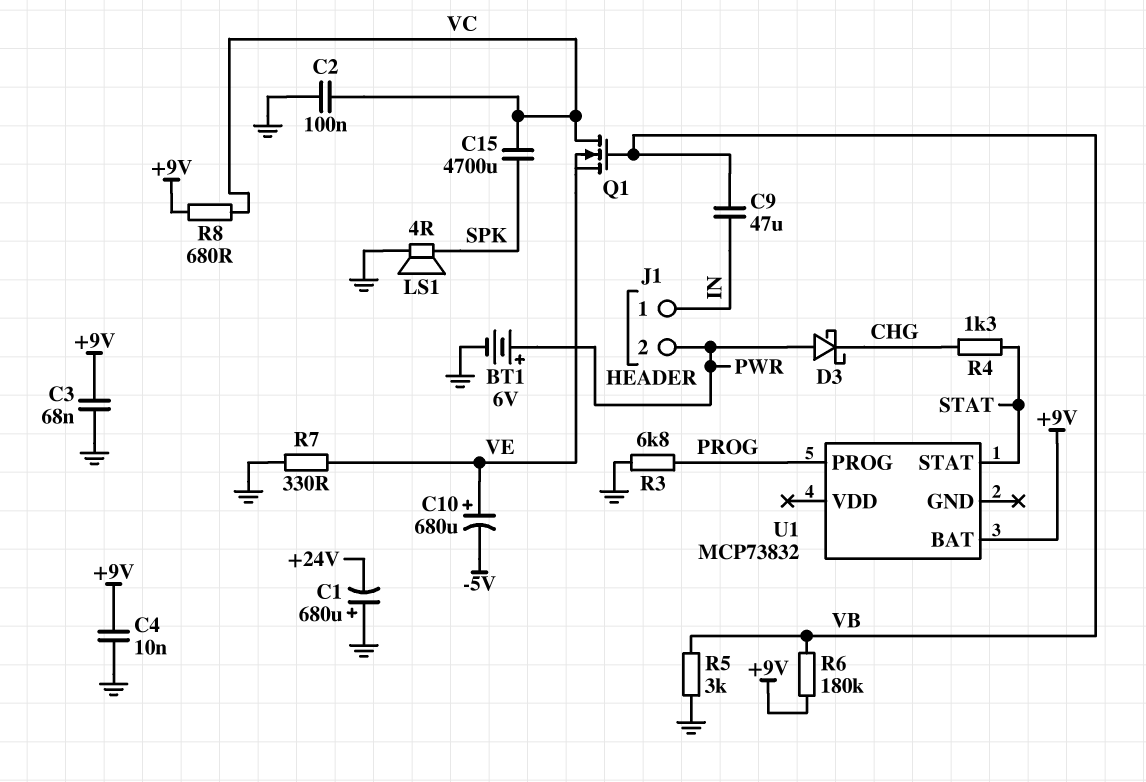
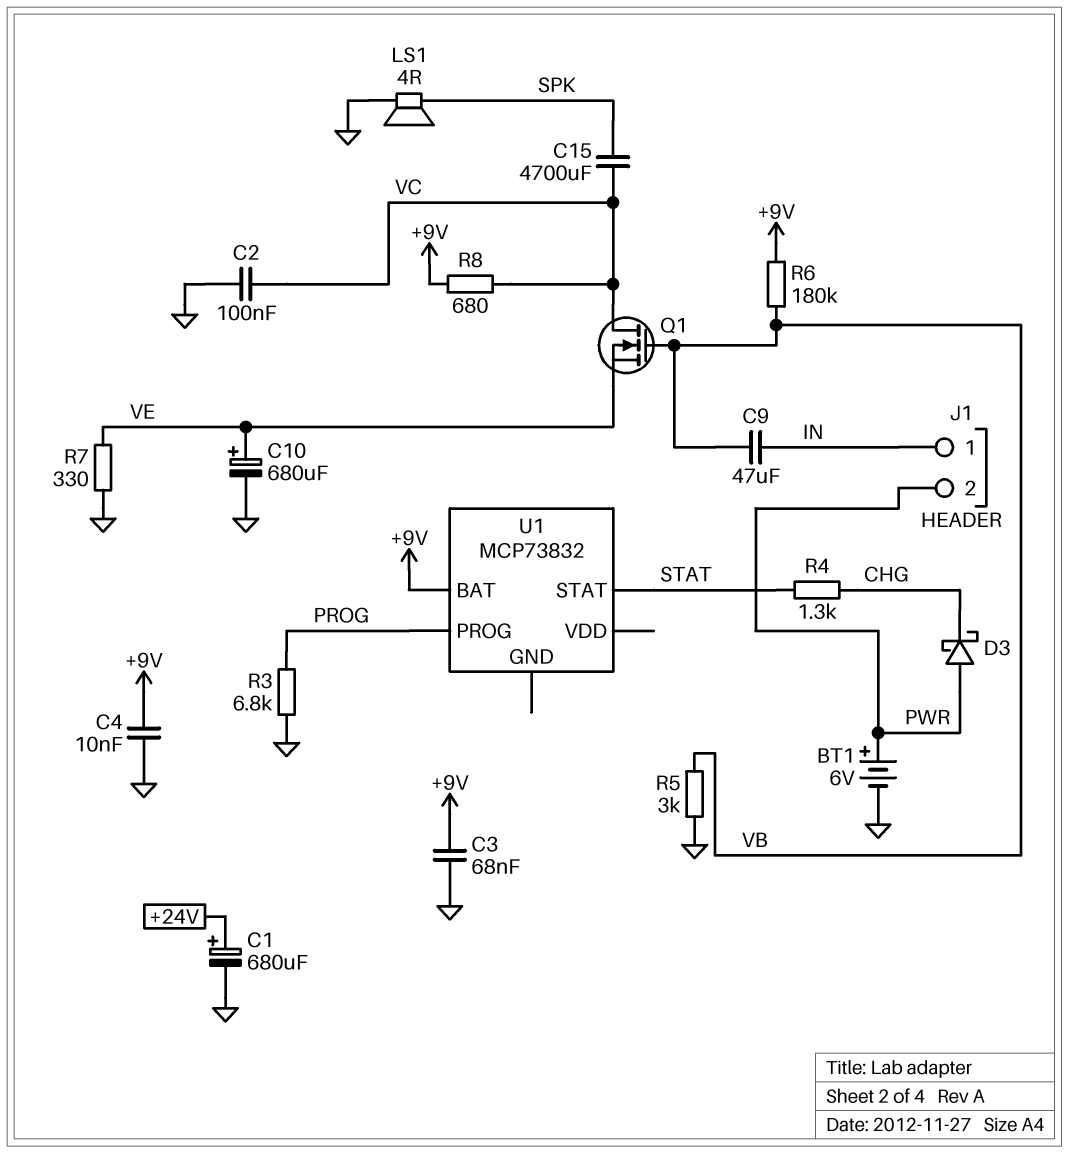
C1: 680uF (plus GND, minus +24V) -> 680uF (plus +24V, minus GND)
C10: 680uF (plus VE, minus -5V) -> 680uF (plus VE, minus GND)

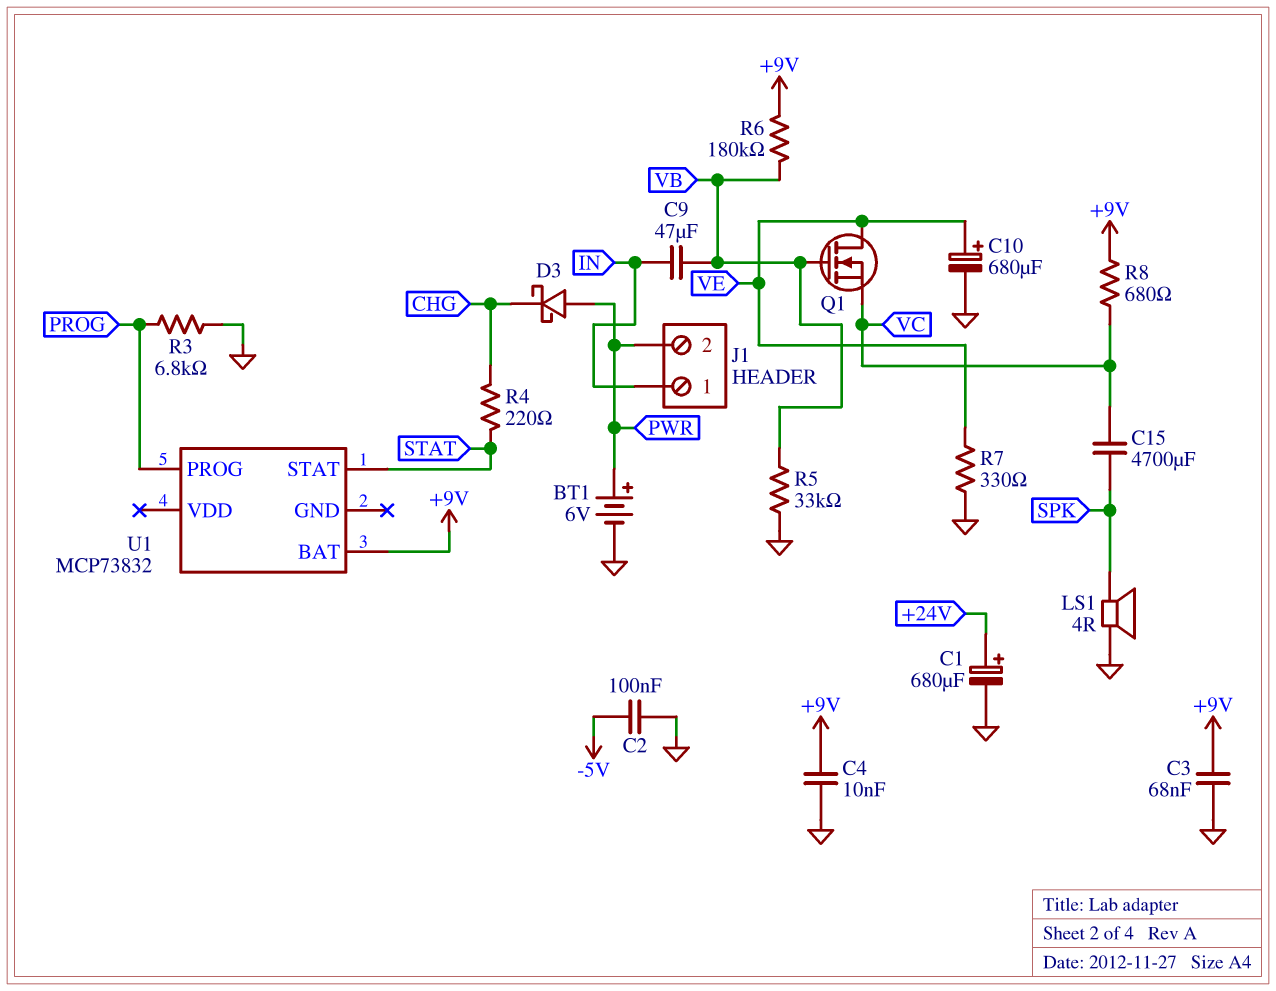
C2: 100nF (GND, VC) -> 100nF (-5V, GND)
Q1: NMOS (G VB, D VC, S VE) -> NMOS (G VB, D VE, S VC)
R4: 1.3k (CHG, STAT) -> 220 (CHG, STAT)
R5: 3k (GND, VB) -> 33k (GND, VB)

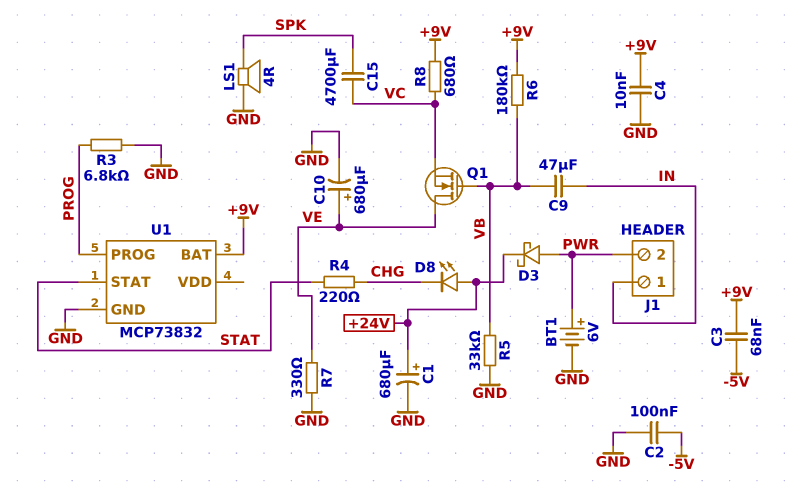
C3: 68nF (+9V, GND) -> 68nF (+9V, -5V)
D3: schottky (A PWR, K CHG) -> schottky (A PWR, K +24V)
D8: none -> LED (A +24V, K CHG)
U1 pin GND: none -> GND

